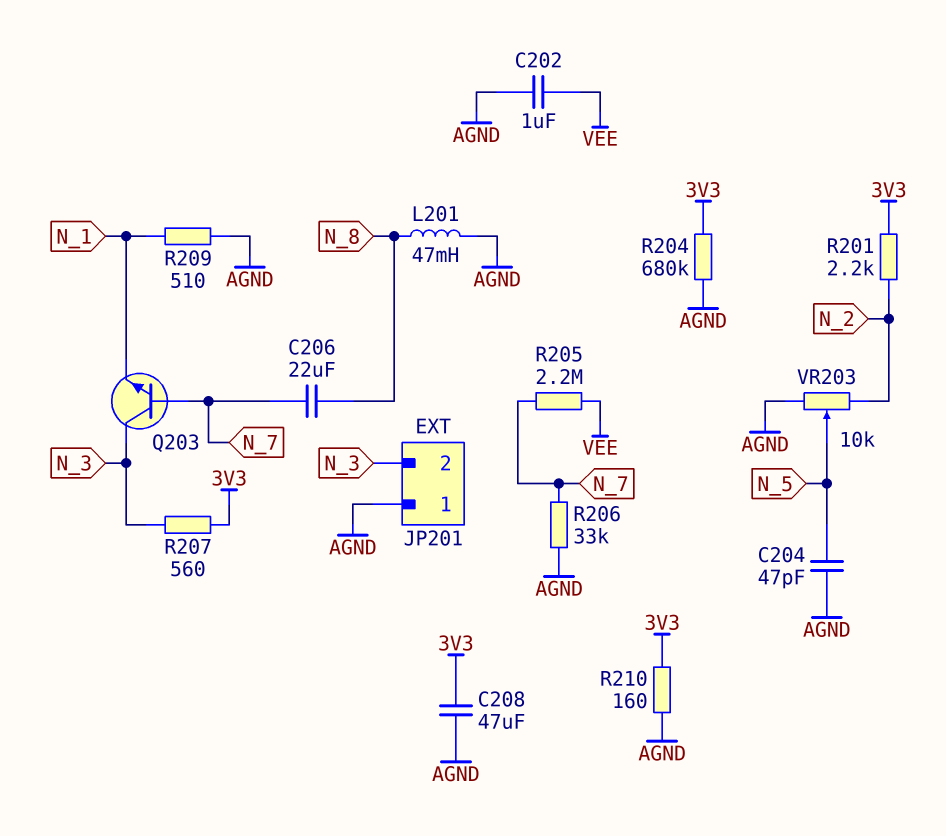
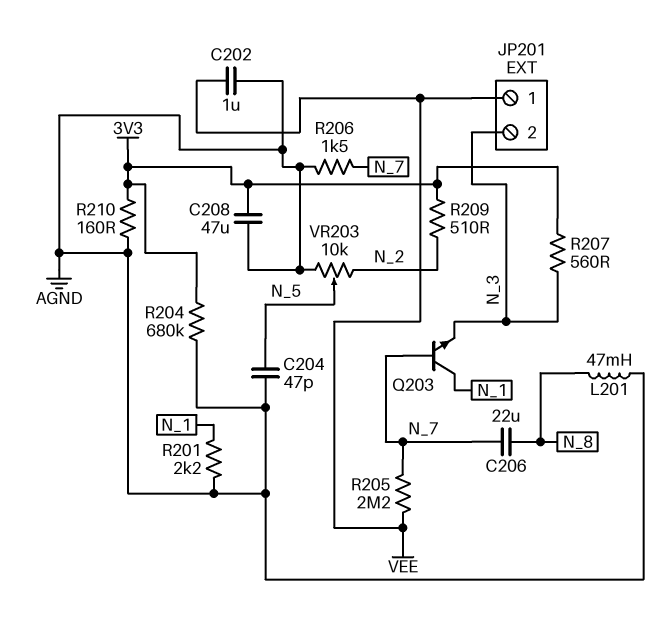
JP201 pin 1: AGND -> VEE
Q203: NPN (B N_7, C N_3, E N_1) -> NPN (B N_7, C N_1, E N_3)
R201: 2.2k (3V3, N_2) -> 2.2k (AGND, N_1)
R206: 33k (AGND, N_7) -> 1.5k (AGND, N_7)
R209: 510 (AGND, N_1) -> 510 (3V3, N_2)

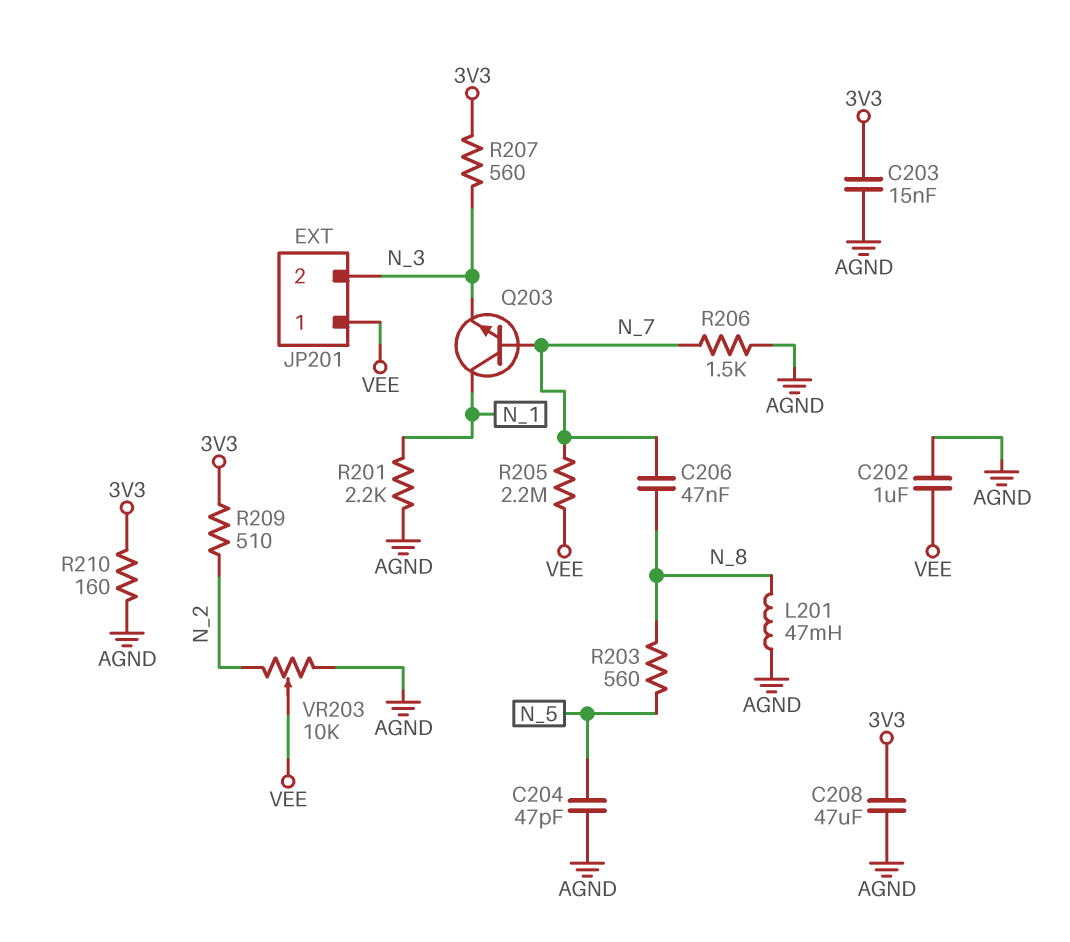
C203: none -> 15nF (3V3, AGND)
C206: 22uF (N_7, N_8) -> 47nF (N_7, N_8)
R203: none -> 560 (N_5, N_8)
R204: 680k (3V3, AGND) -> none
VR203: 10k (AGND, N_2, wiper N_5) -> 10k (AGND, N_2, wiper VEE)

